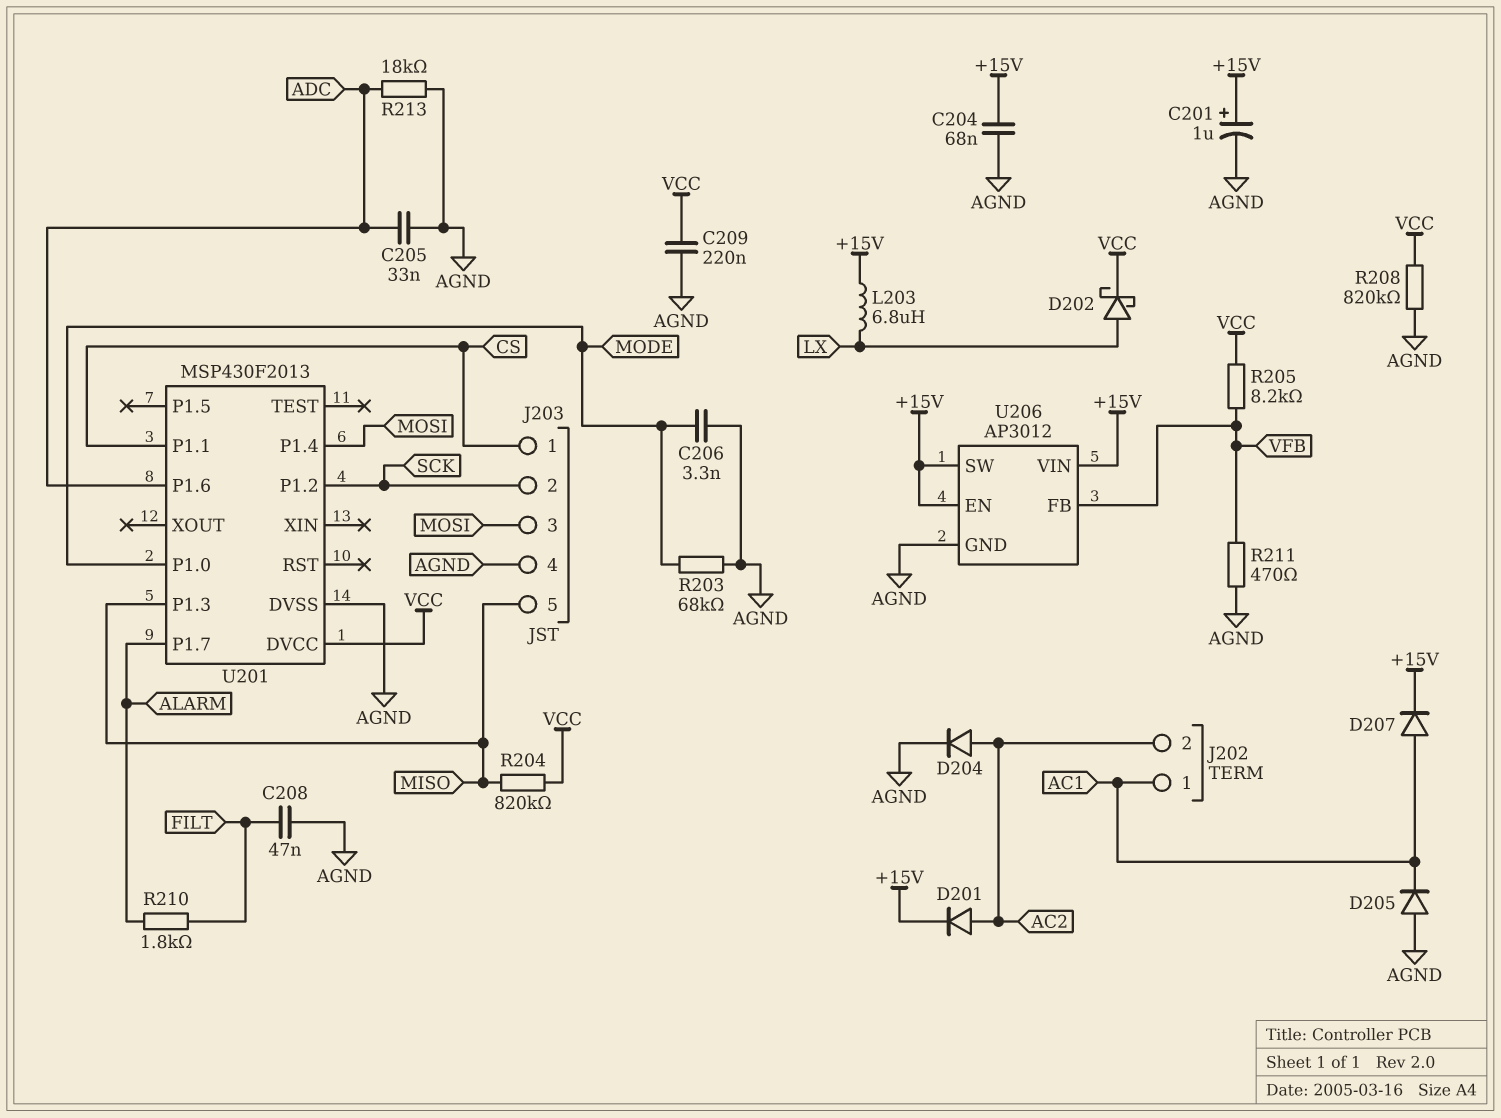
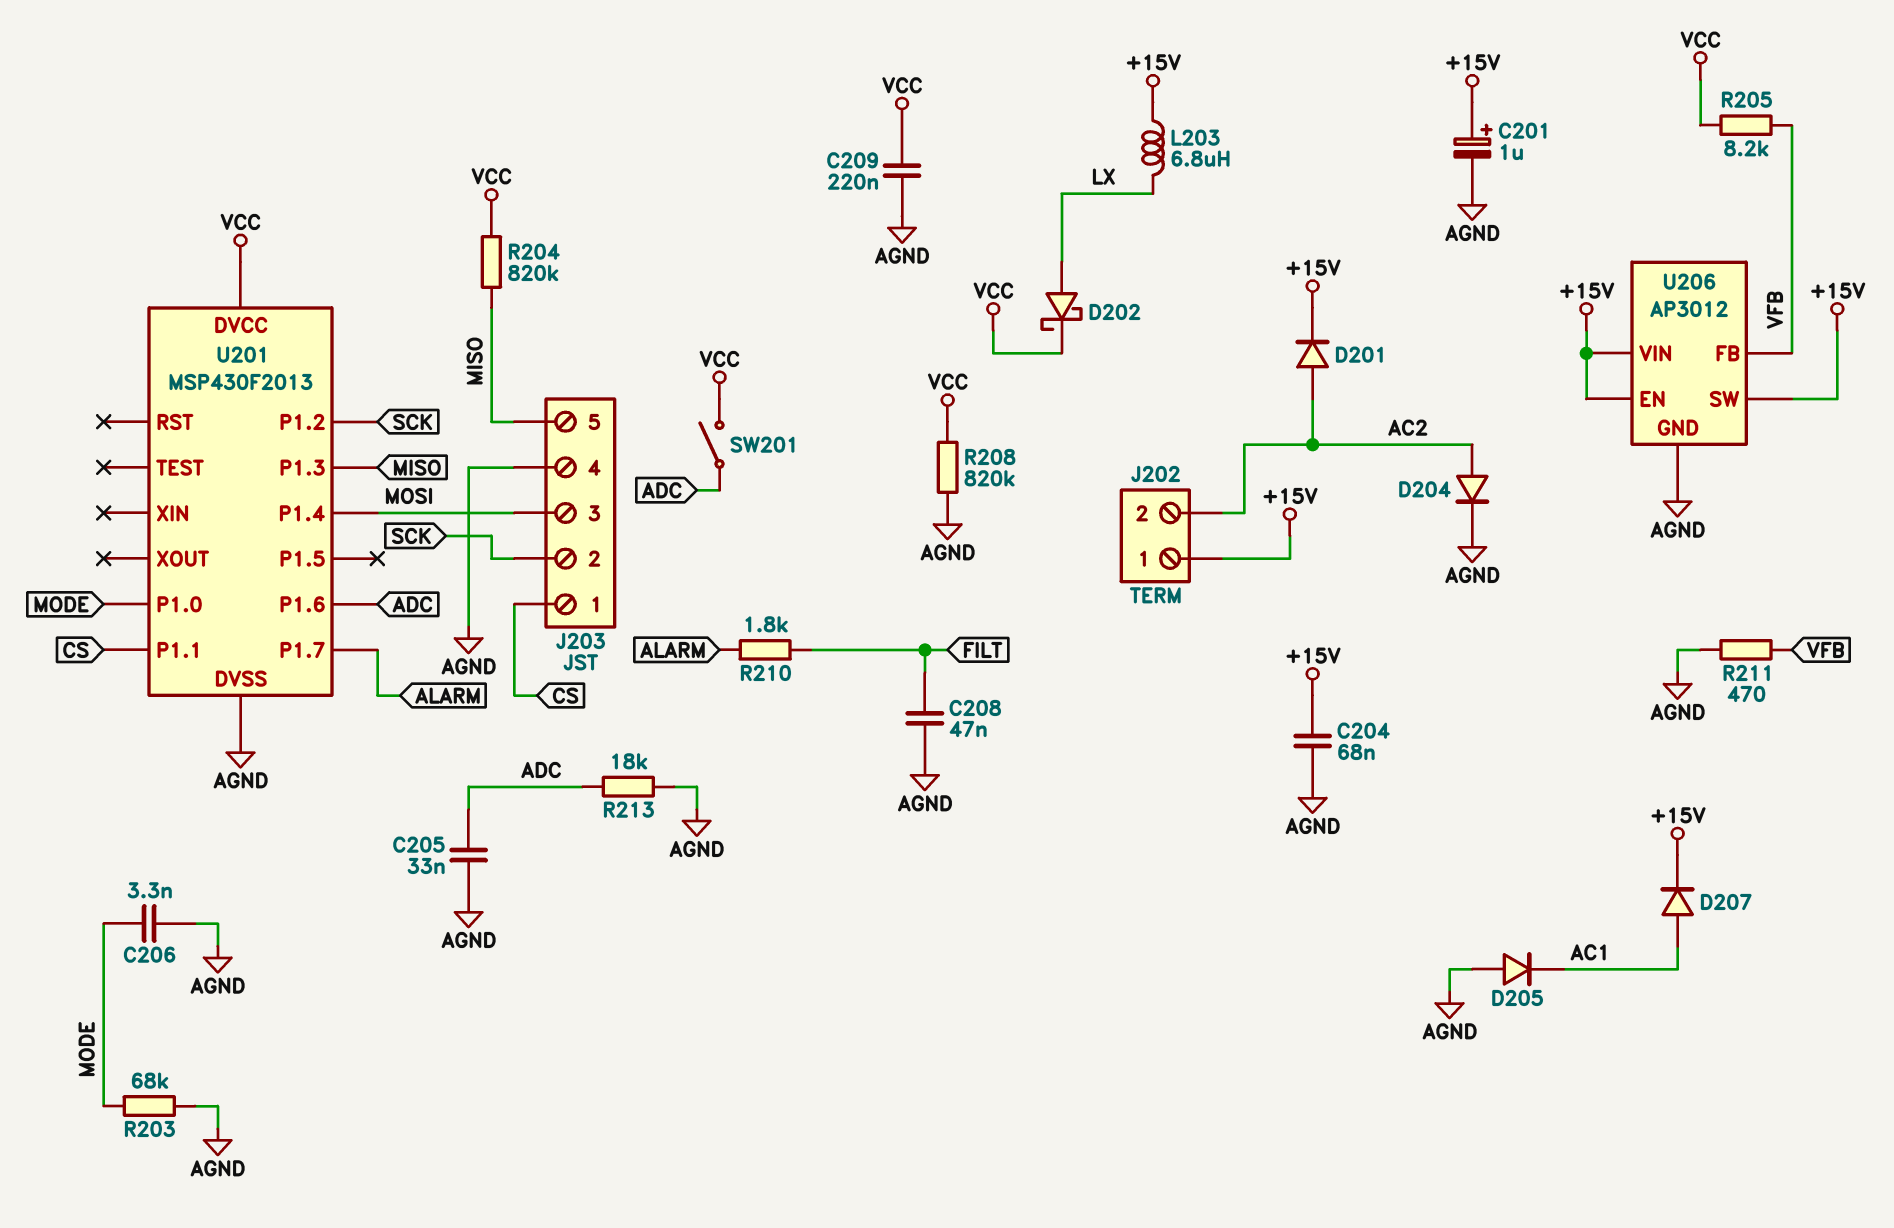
J202 pin 1: AC1 -> +15V
SW201: none -> switch (ADC, VCC)

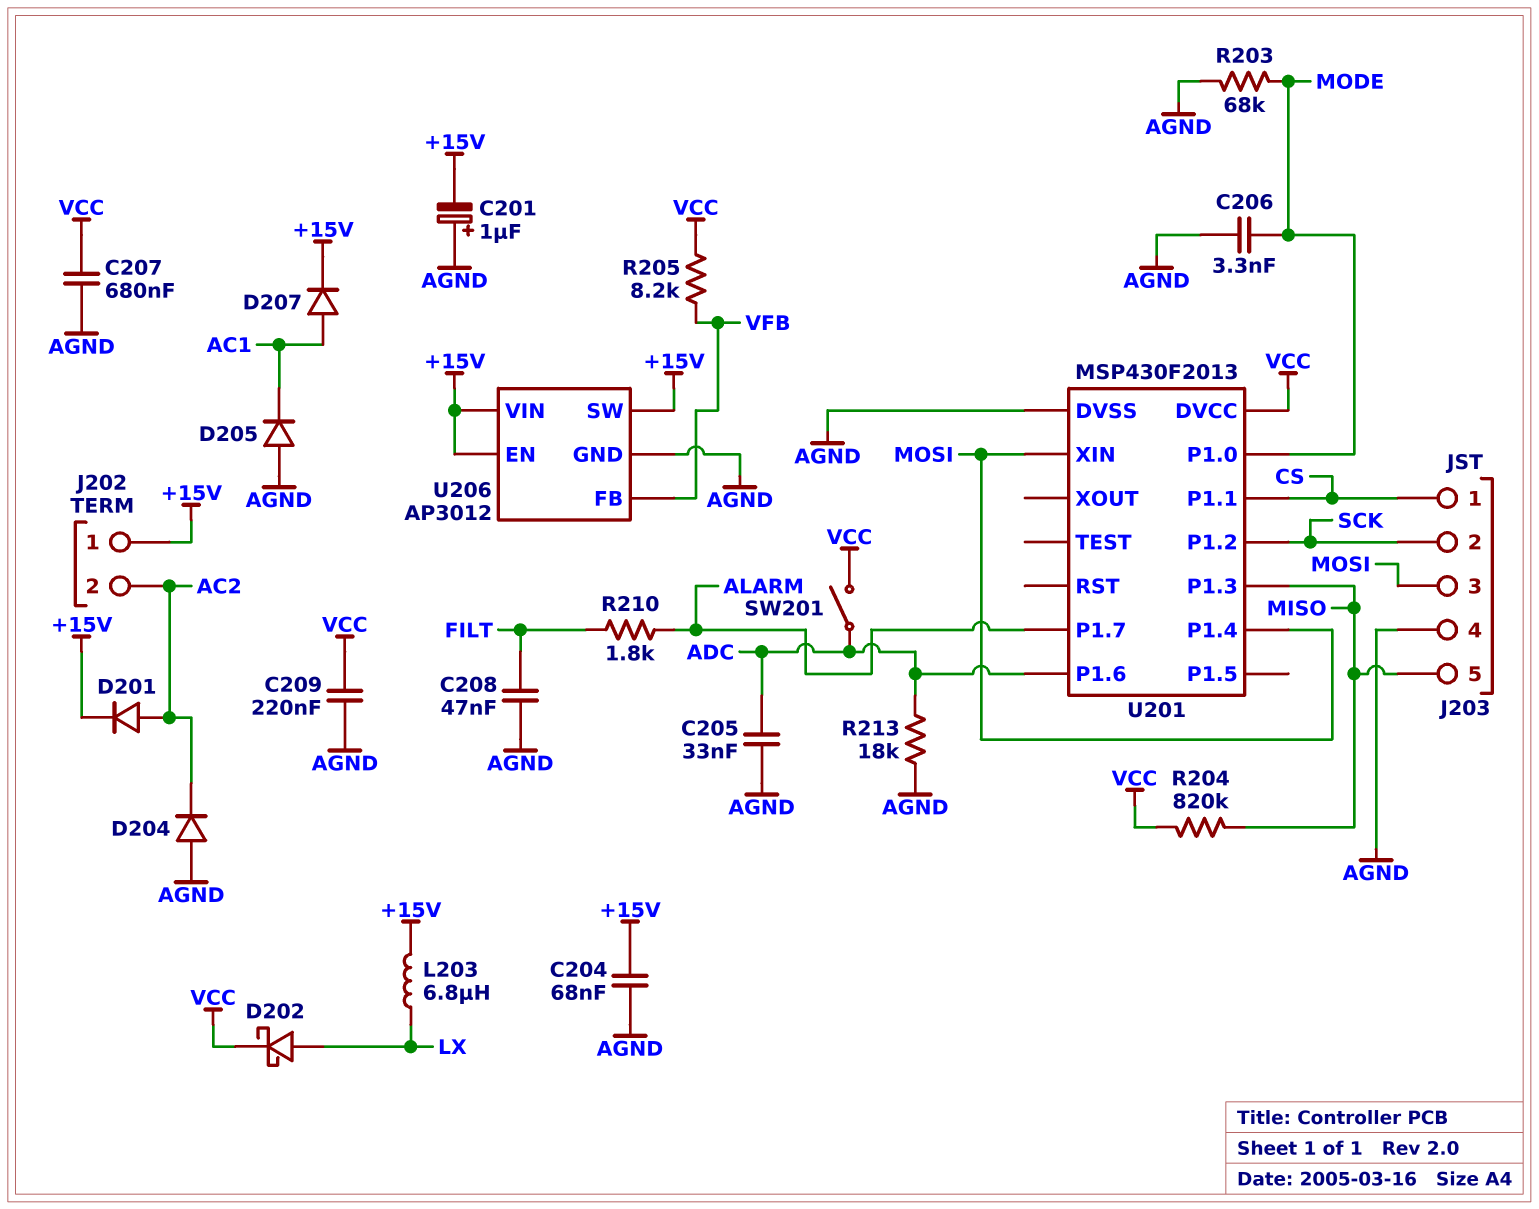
C201: 1uF (plus +15V, minus AGND) -> 1uF (plus AGND, minus +15V)
C207: none -> 680nF (AGND, VCC)
D204: diode (A AC2, K AGND) -> diode (A AGND, K AC2)
R208: 820k (AGND, VCC) -> none
R211: 470 (AGND, VFB) -> none
U201 pin XIN: none -> MOSI

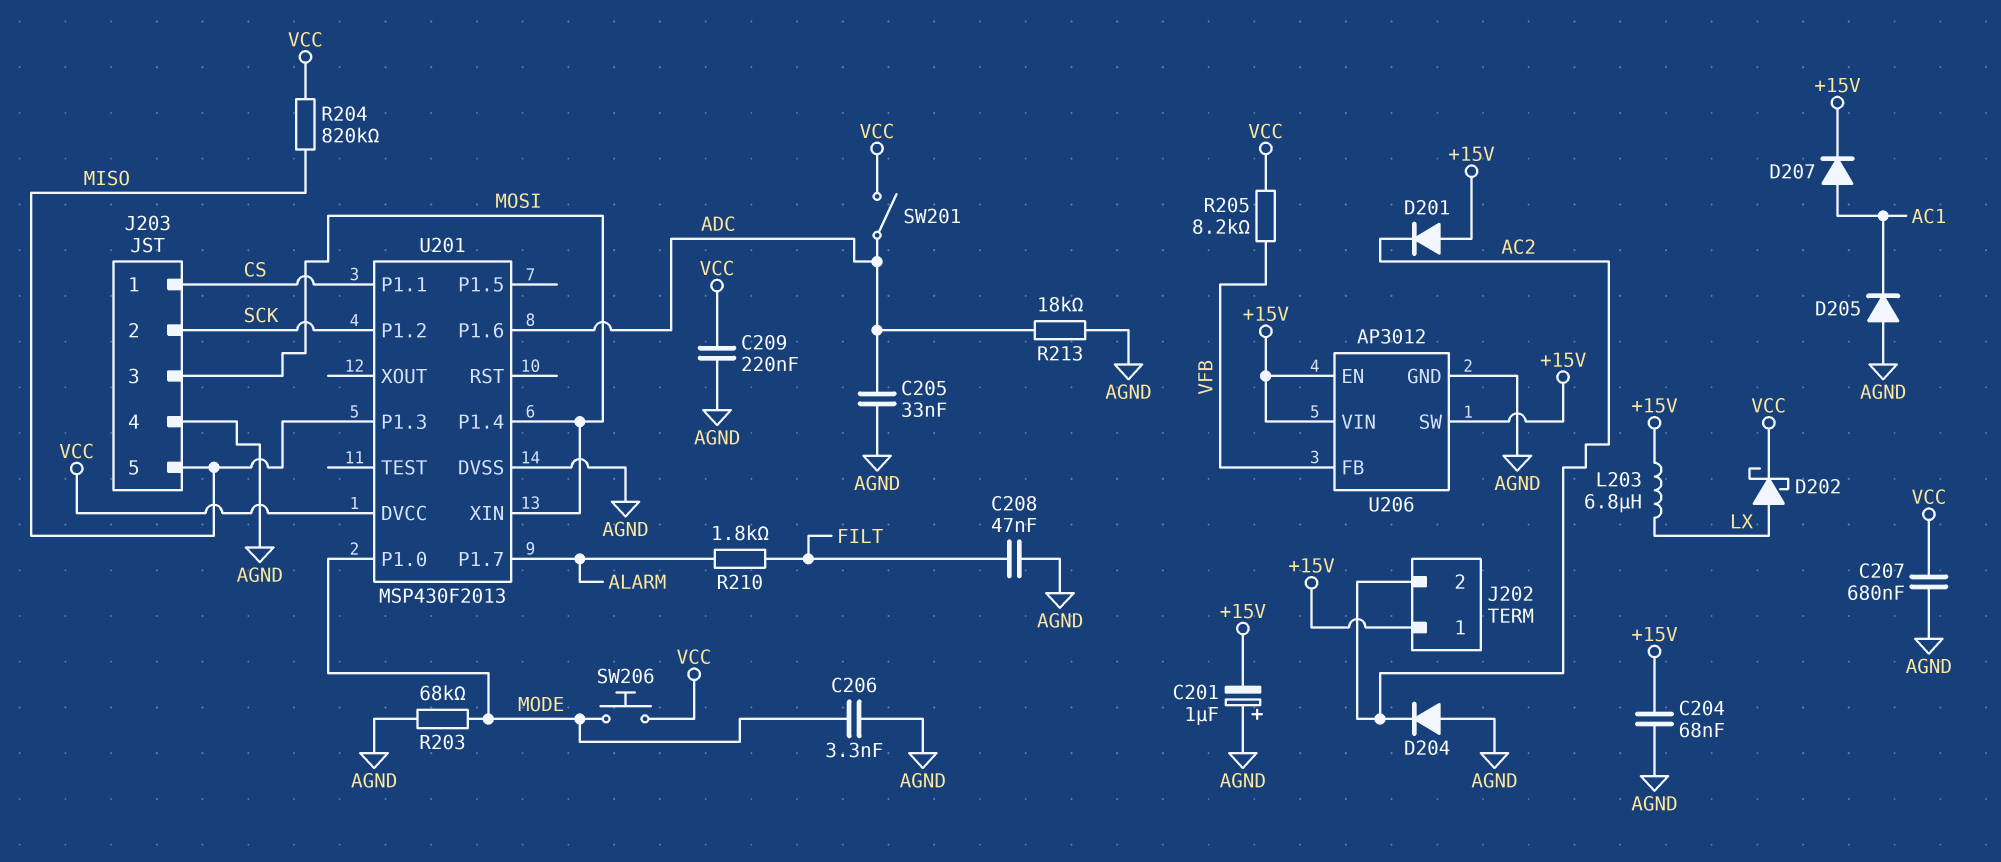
D201: diode (A AC2, K +15V) -> diode (A +15V, K AC2)
SW206: none -> button (MODE, VCC)

